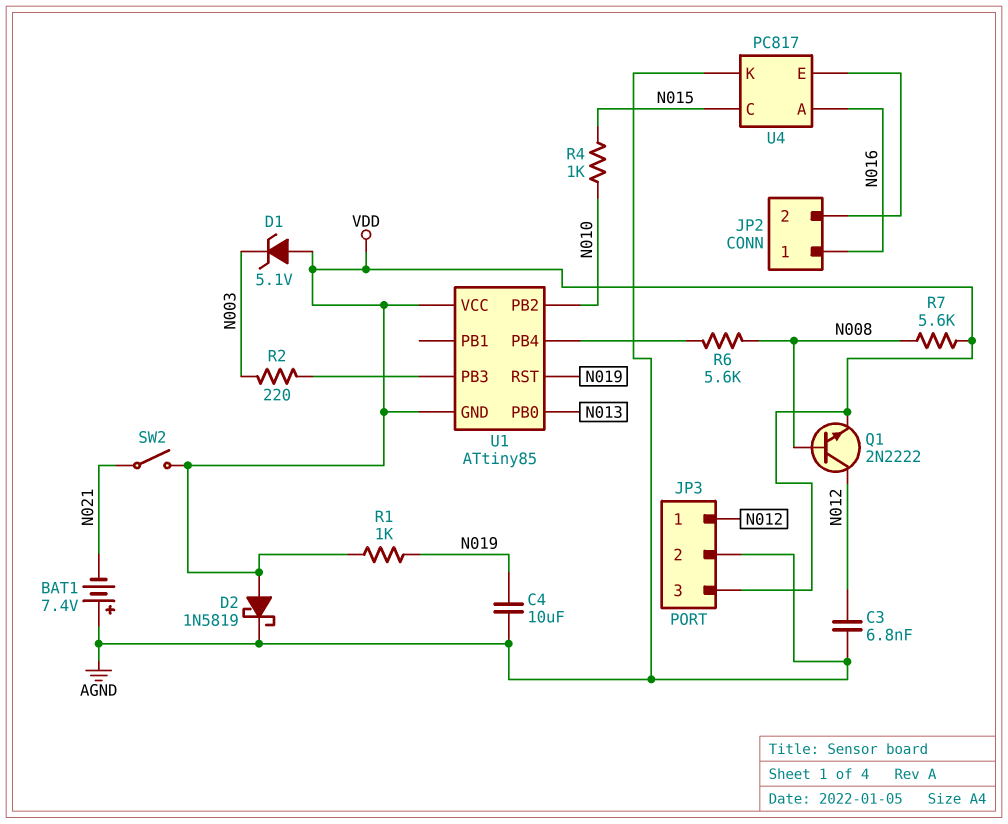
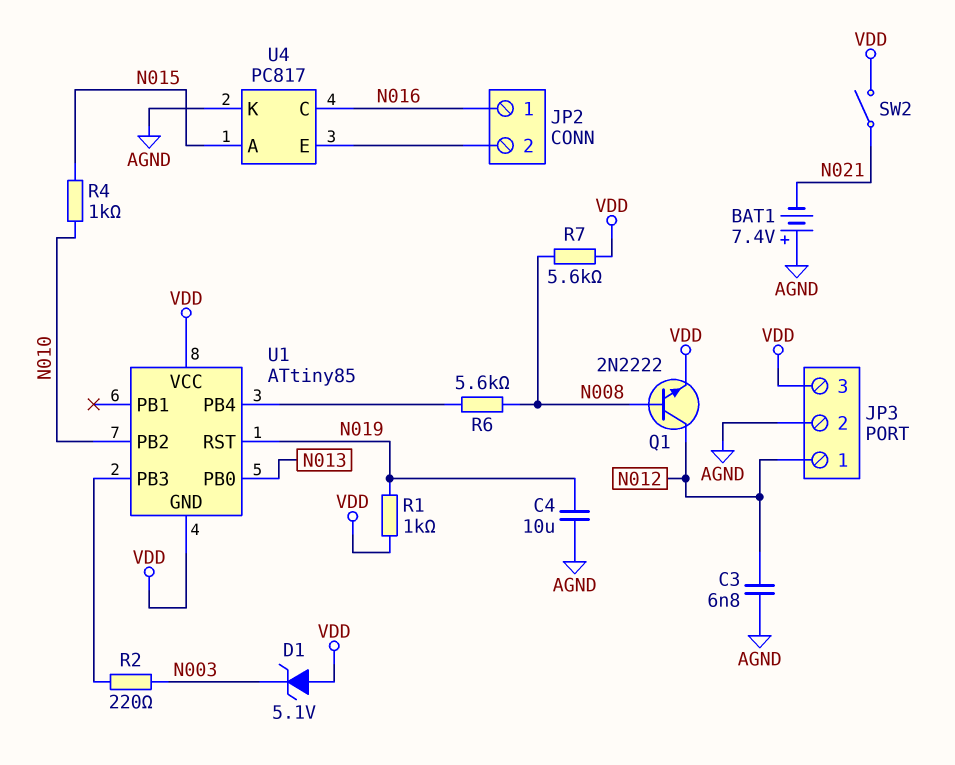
D2: schottky 1N5819 (A VDD, K AGND) -> none
U4 pin A: N016 -> N015
U4 pin C: N015 -> N016

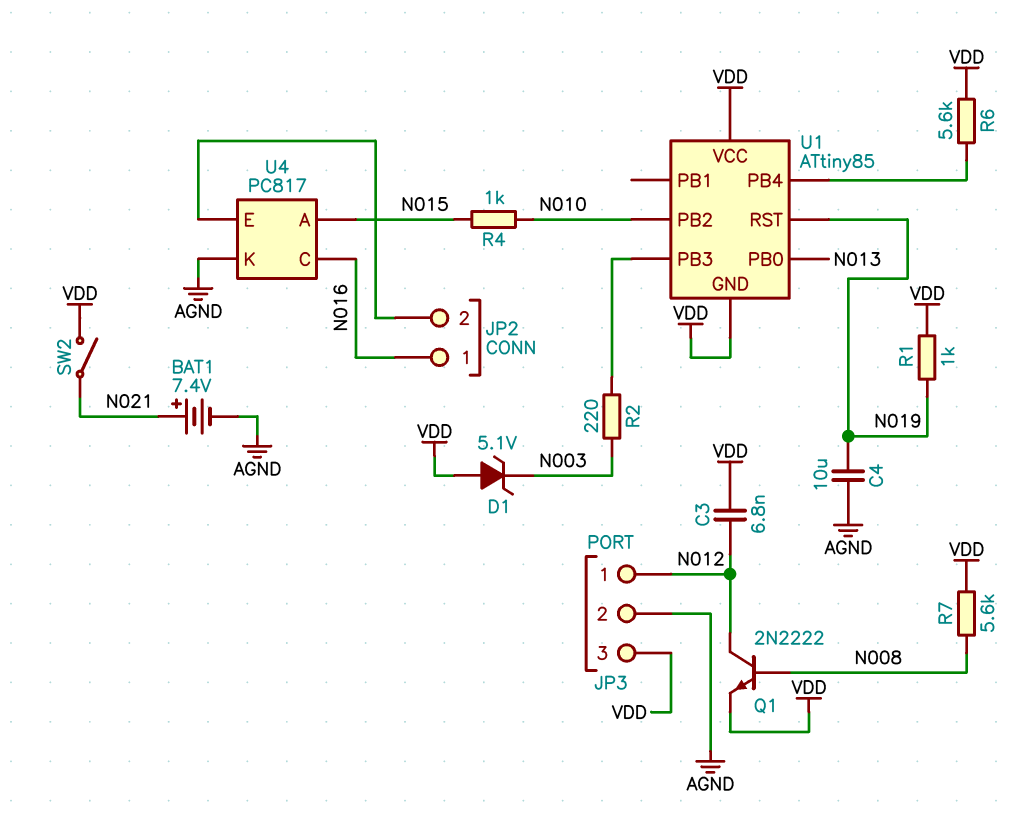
BAT1: 7.4V (plus AGND, minus N021) -> 7.4V (plus N021, minus AGND)
C3: 6.8nF (AGND, N012) -> 6.8nF (N012, VDD)
R6: 5.6k (N008, U1/PB4) -> 5.6k (U1/PB4, VDD)

